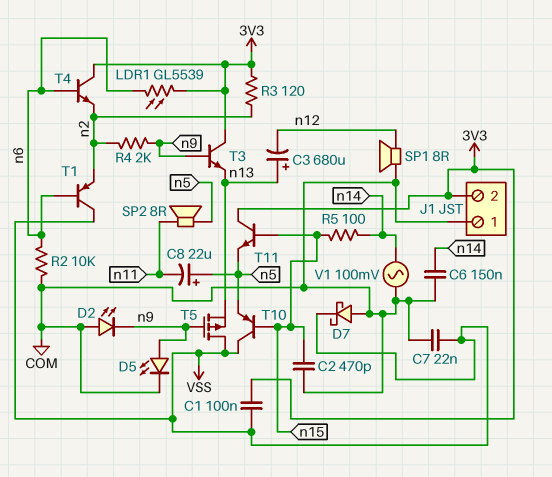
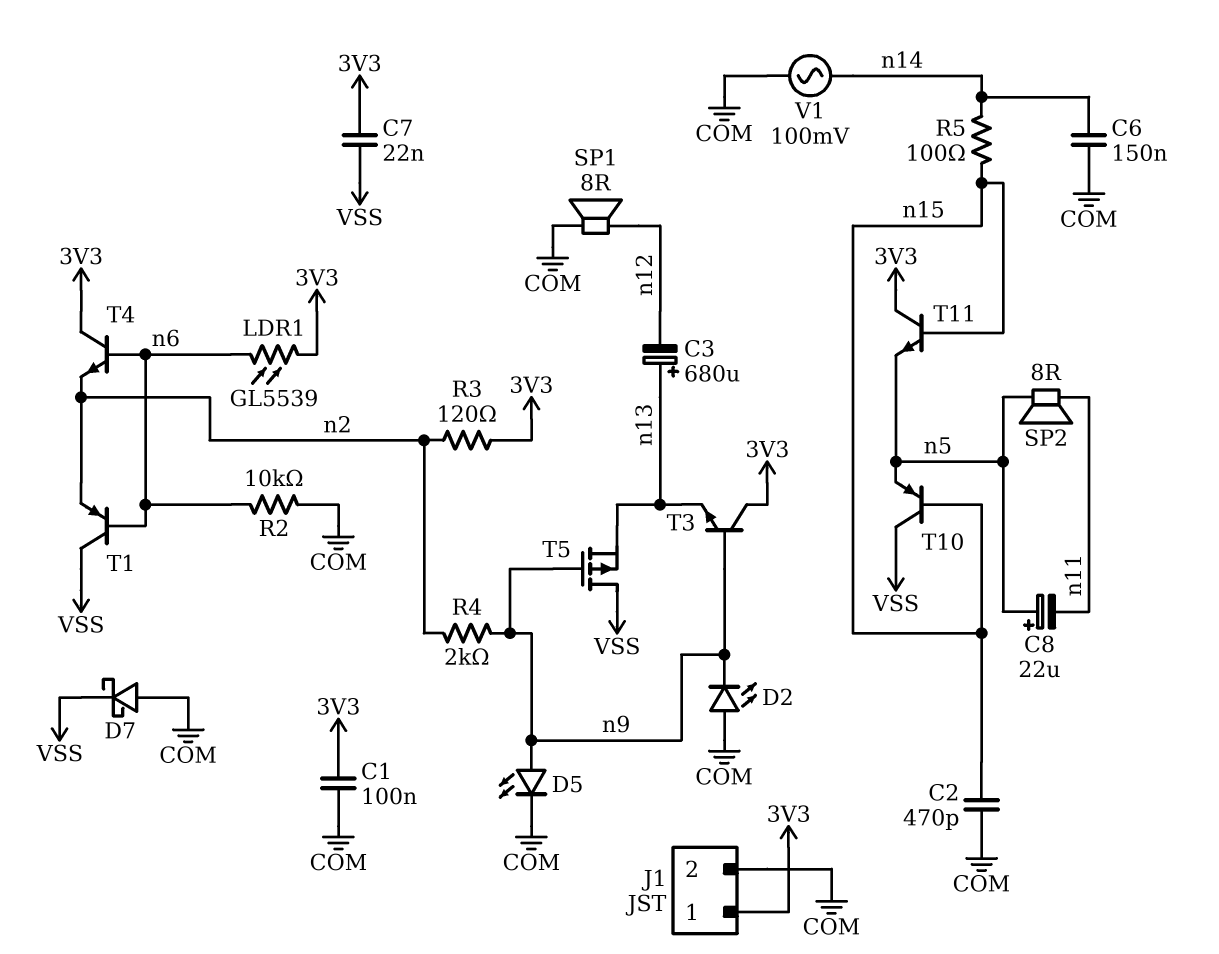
C1: 100nF (3V3, VSS) -> 100nF (3V3, COM)
C7: 22nF (COM, VSS) -> 22nF (3V3, VSS)
J1 pin 1: COM -> 3V3
J1 pin 2: 3V3 -> COM

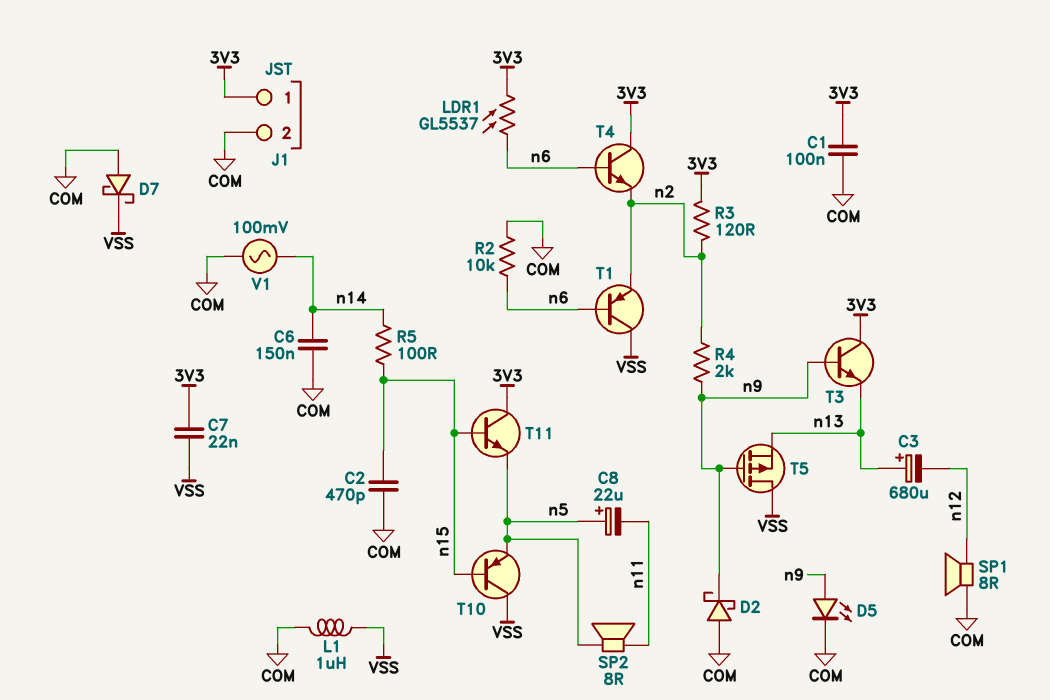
D2: LED (A COM, K n9) -> schottky (A COM, K n9)
L1: none -> 1uH (COM, VSS)
LDR1: GL5539 (3V3, n6) -> GL5537 (3V3, n6)

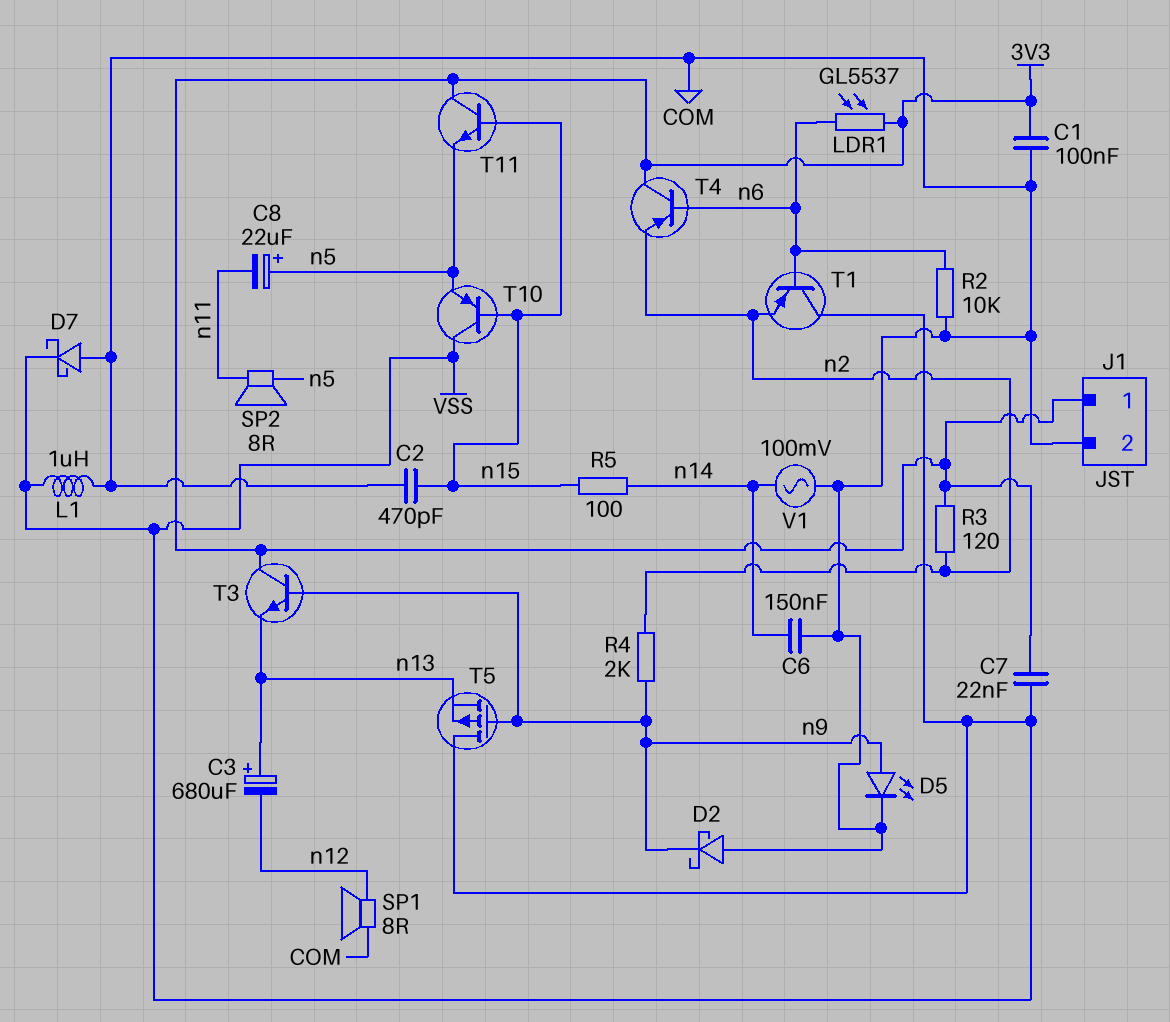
T4: NPN (B n6, C 3V3, E n2) -> PNP (B n6, C 3V3, E n2)

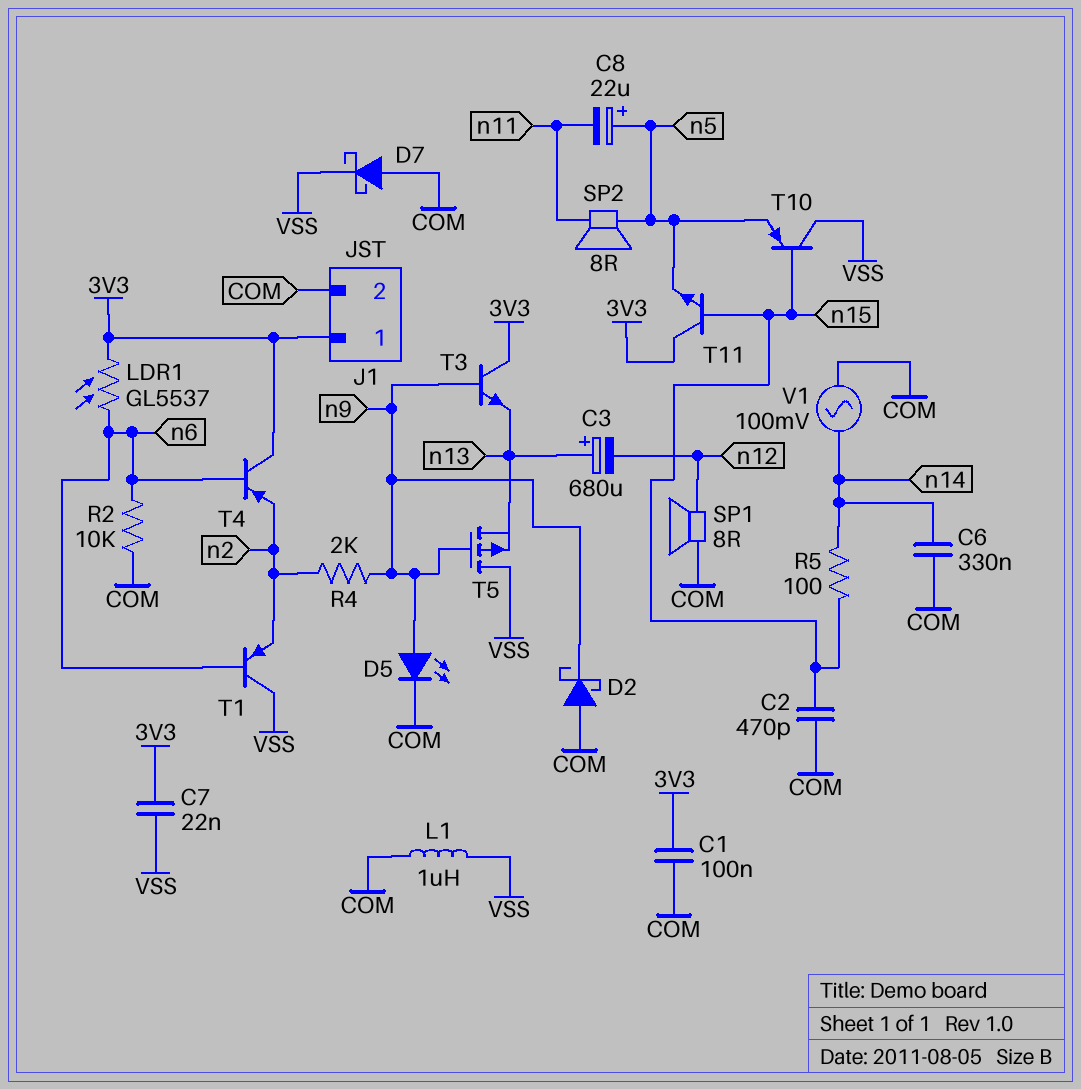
C6: 150nF (COM, n14) -> 330nF (COM, n14)
R3: 120 (3V3, n2) -> none

